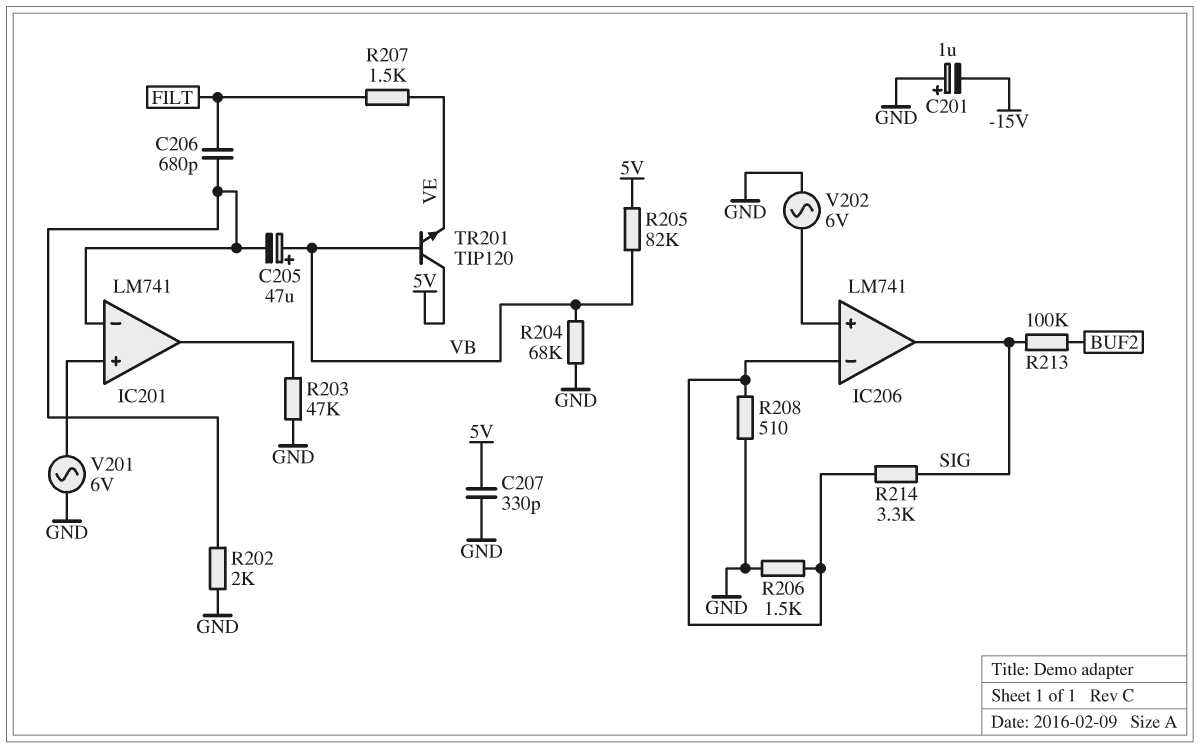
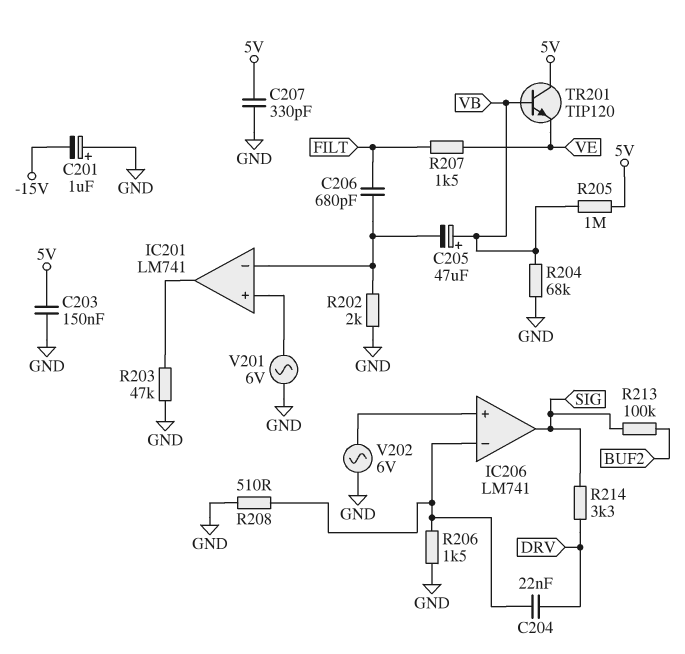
C203: none -> 150nF (5V, GND)
C204: none -> 22nF (DRV, IC206/in-)
R205: 82k (5V, VB) -> 1M (5V, VB)
R214: 3.3k (IC206/in-, SIG) -> 3.3k (DRV, SIG)

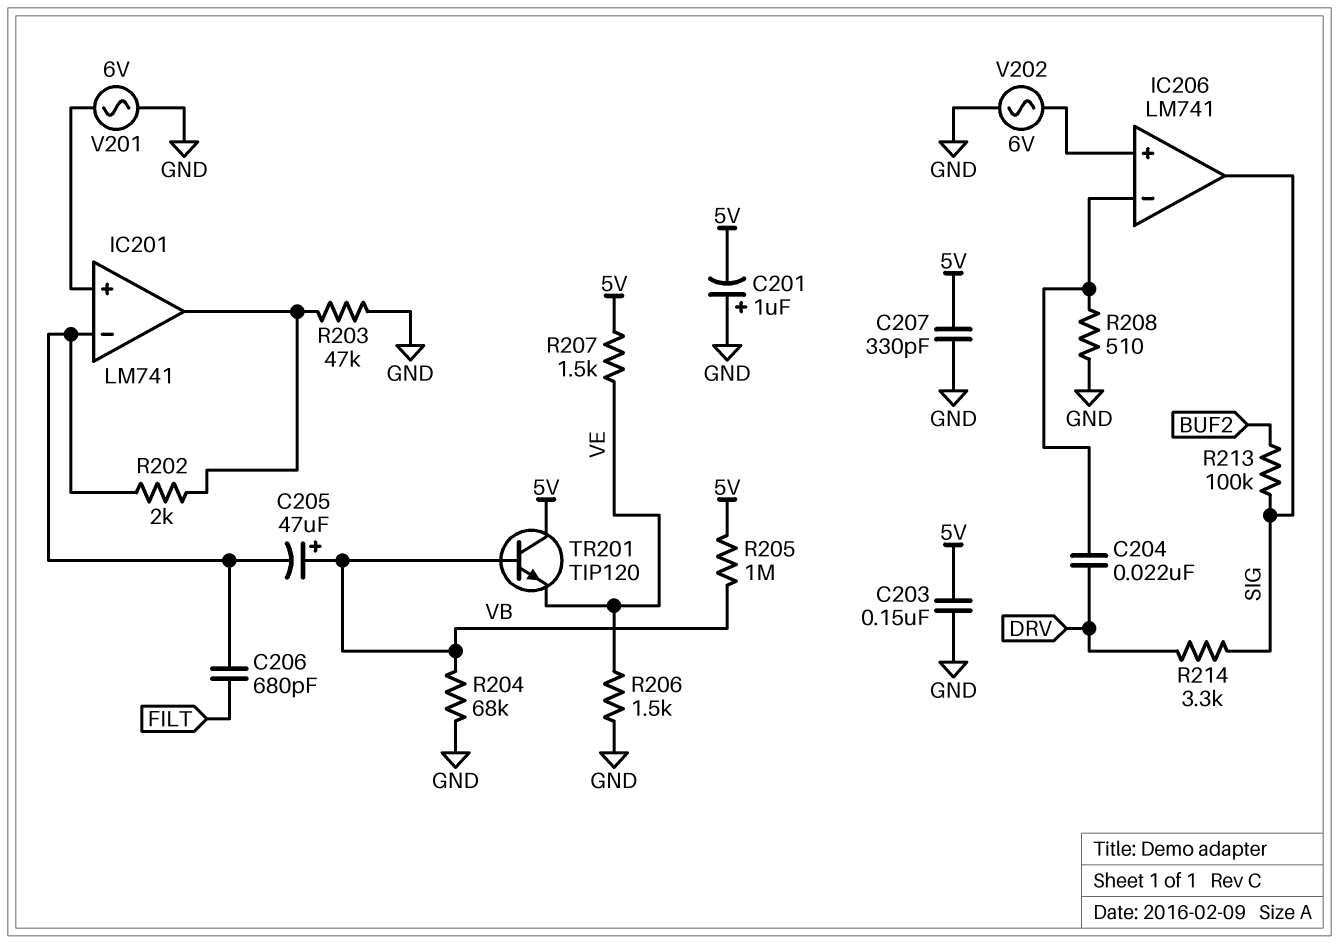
C201: 1uF (plus GND, minus -15V) -> 1uF (plus GND, minus 5V)
R202: 2k (GND, IC201/in-) -> 2k (IC201/in-, IC201/out)
R206: 1.5k (GND, IC206/in-) -> 1.5k (GND, VE)
R207: 1.5k (FILT, VE) -> 1.5k (5V, VE)

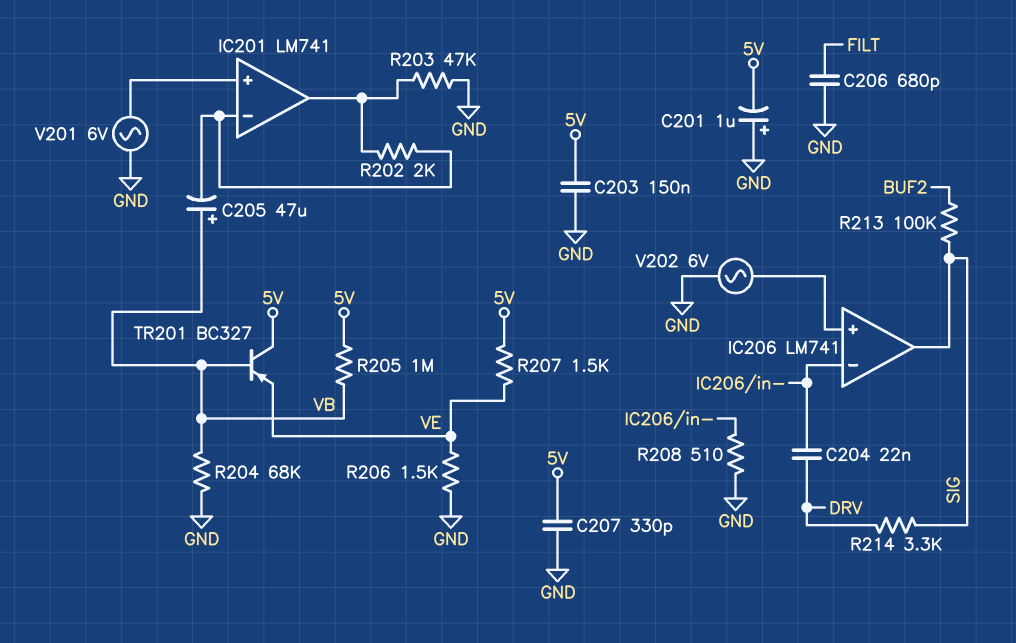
C206: 680pF (FILT, IC201/in-) -> 680pF (FILT, GND)
TR201: NPN TIP120 (B VB, C 5V, E VE) -> PNP BC327 (B VB, C 5V, E VE)

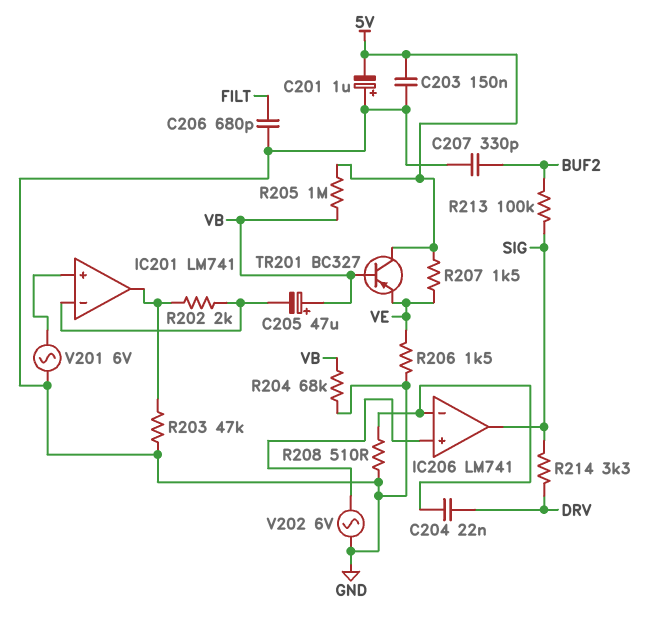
C207: 330pF (5V, GND) -> 330pF (BUF2, GND)

